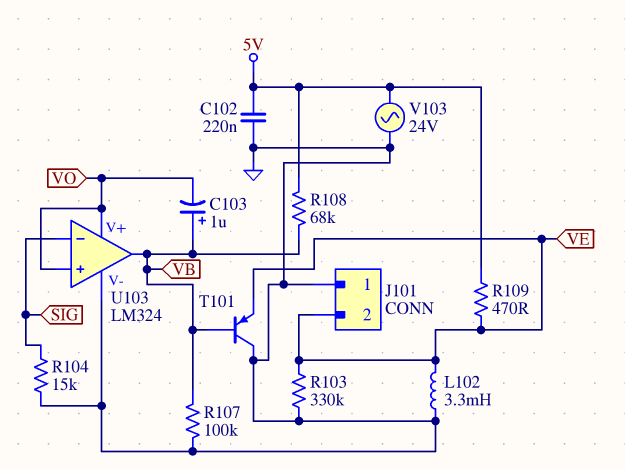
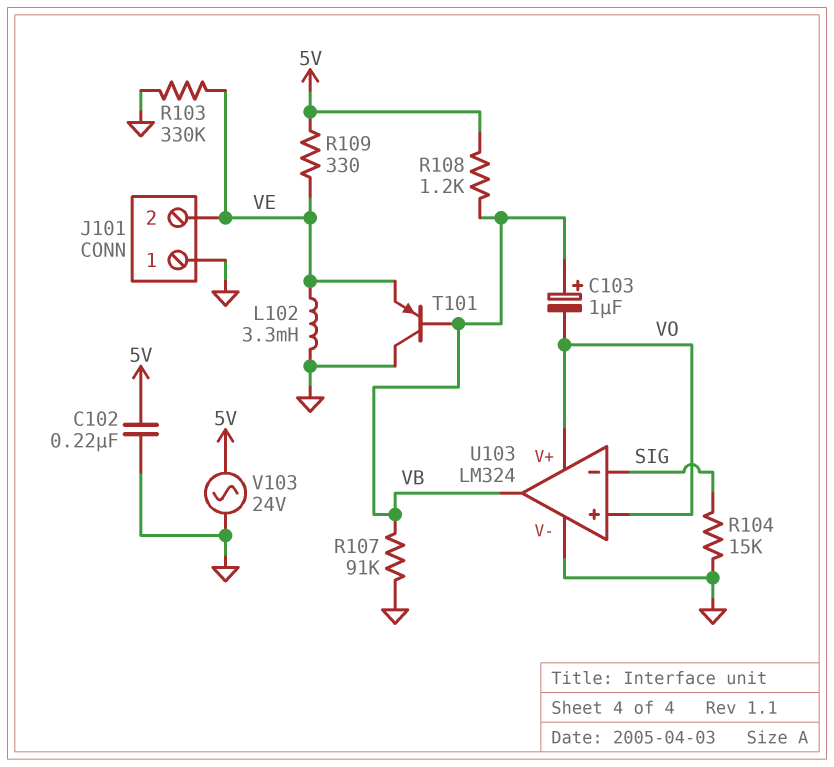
R107: 100k (GND, VB) -> 91k (GND, VB)
R108: 68k (5V, VB) -> 1.2k (5V, VB)
R109: 470 (5V, VE) -> 330 (5V, VE)

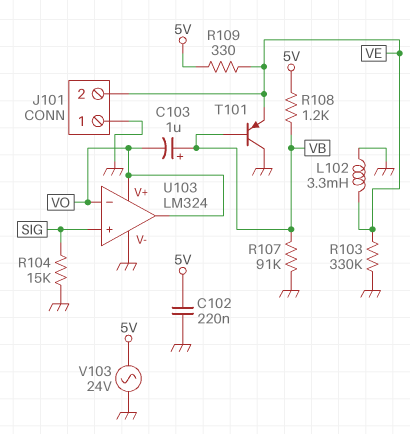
U103 pin in+: VO -> SIG
U103 pin in-: SIG -> VO
U103 pin out: VB -> VO

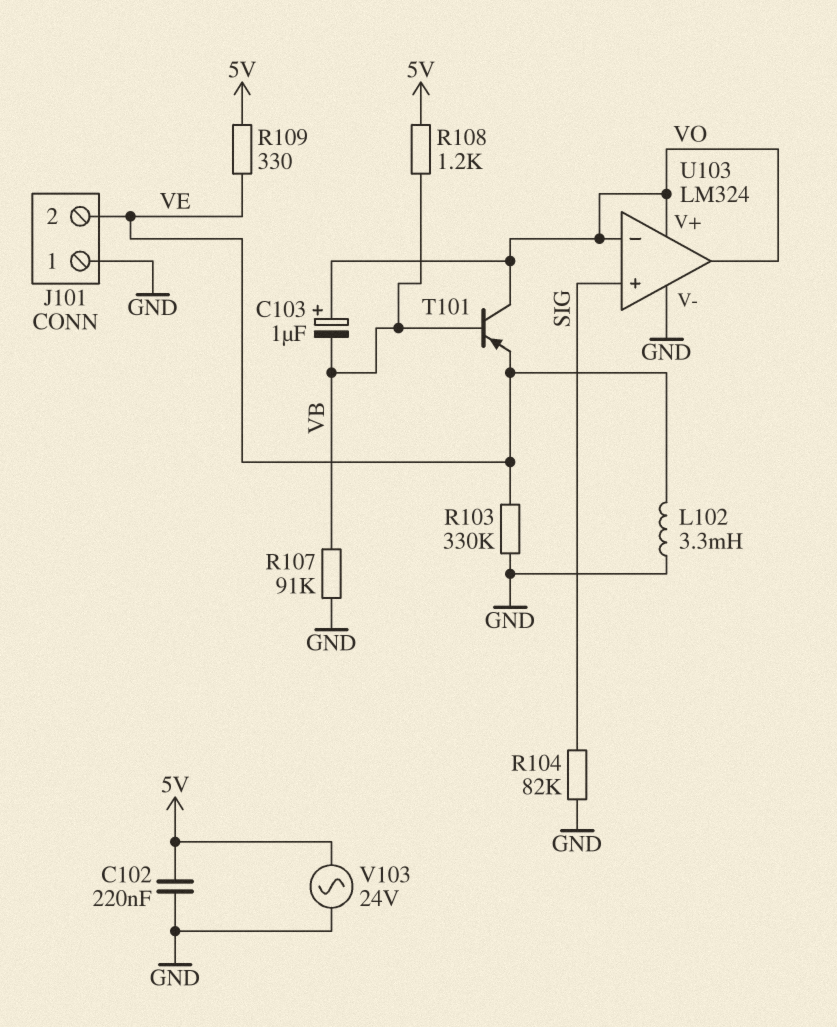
C103: 1uF (plus VB, minus VO) -> 1uF (plus VO, minus VB)
R104: 15k (GND, SIG) -> 82k (GND, SIG)
T101: PNP (B VB, C GND, E VE) -> PNP (B VB, C VO, E VE)

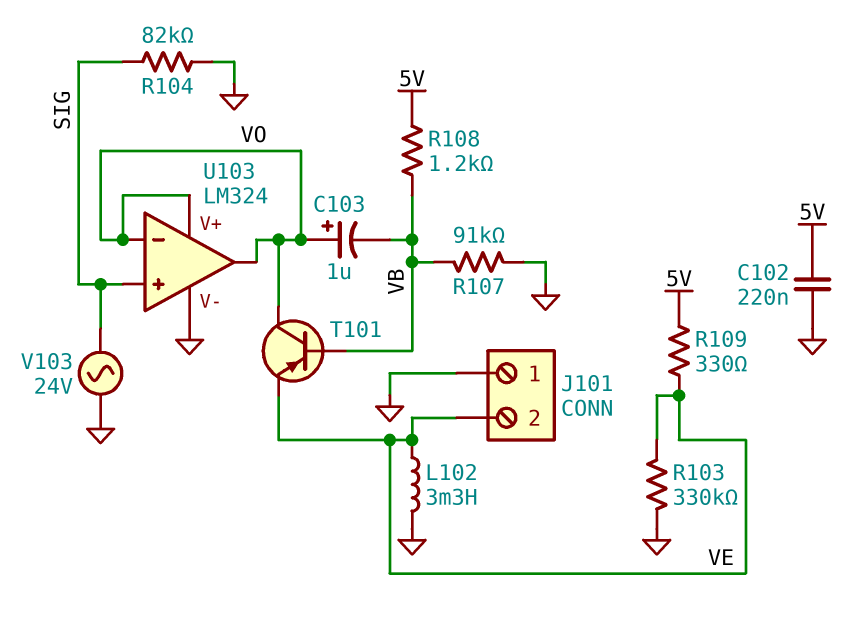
V103: AC 24V (5V, GND) -> AC 24V (GND, SIG)

